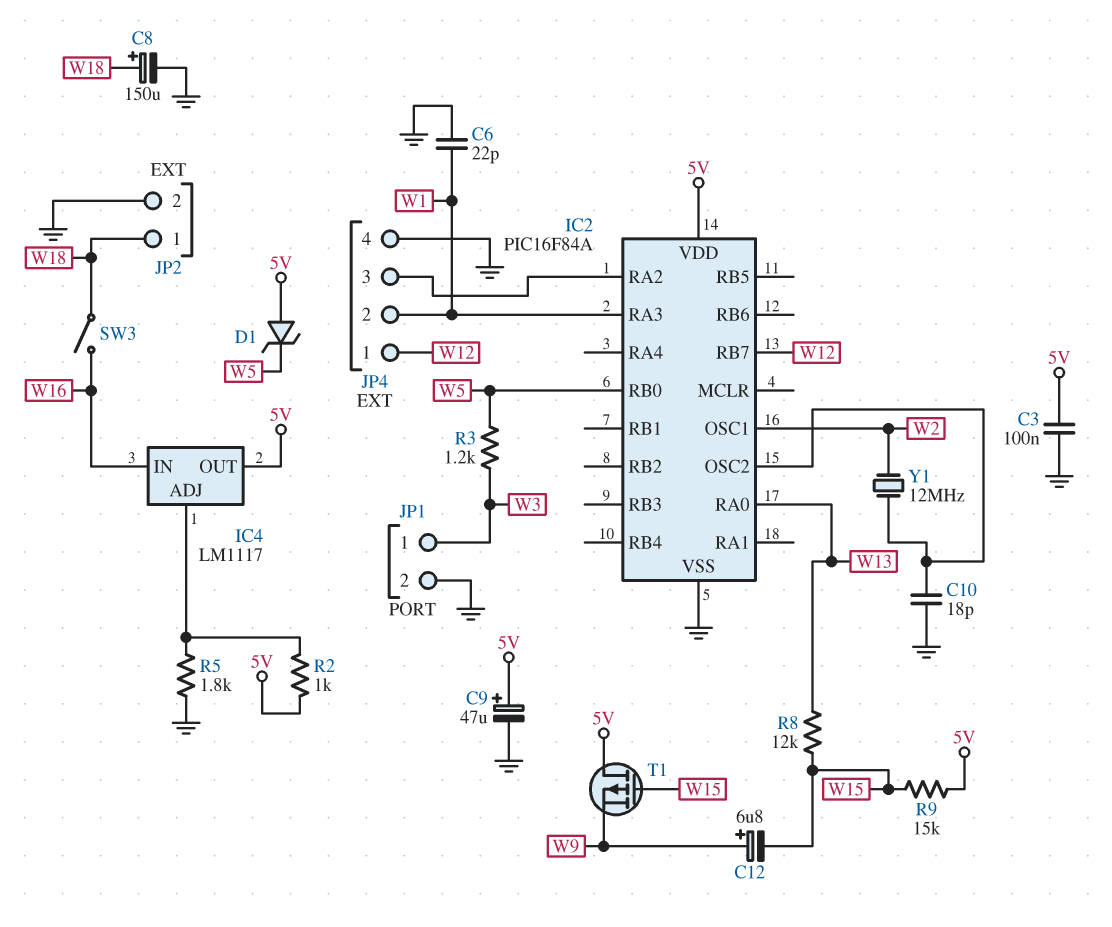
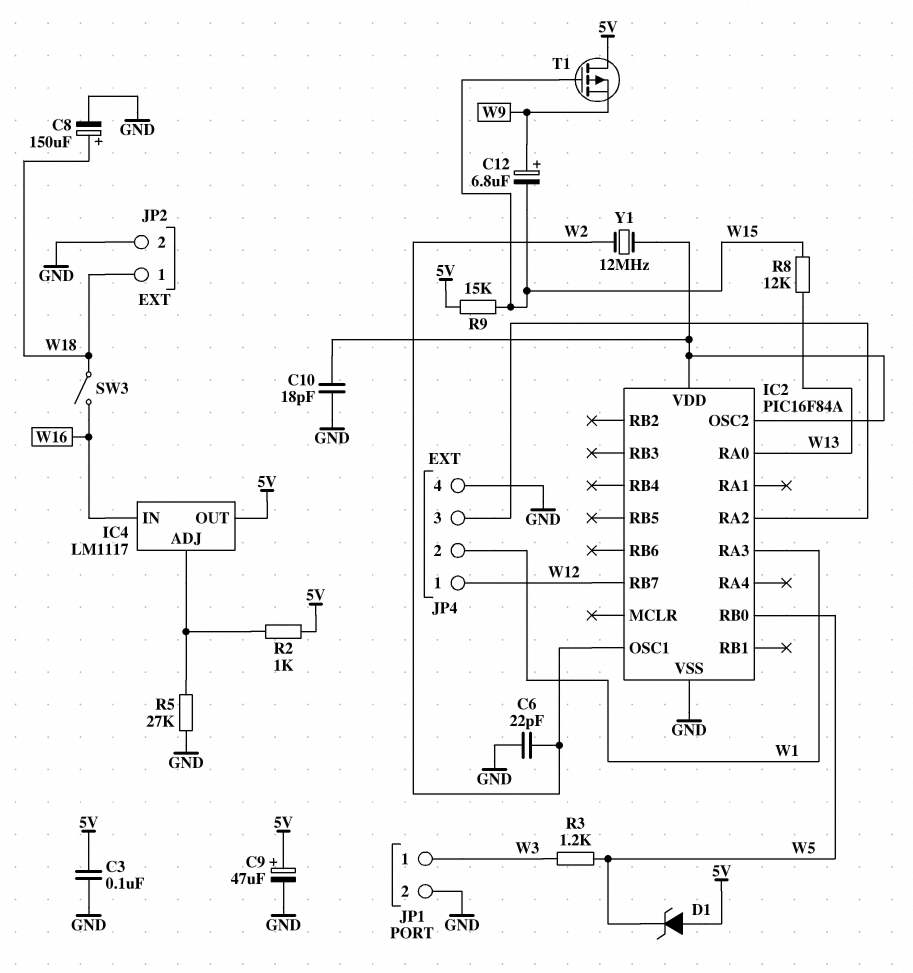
C6: 22pF (GND, W1) -> 22pF (GND, W2)
IC2 pin VDD: 5V -> IC2/OSC2
R5: 1.8k (GND, IC4/ADJ) -> 27k (GND, IC4/ADJ)

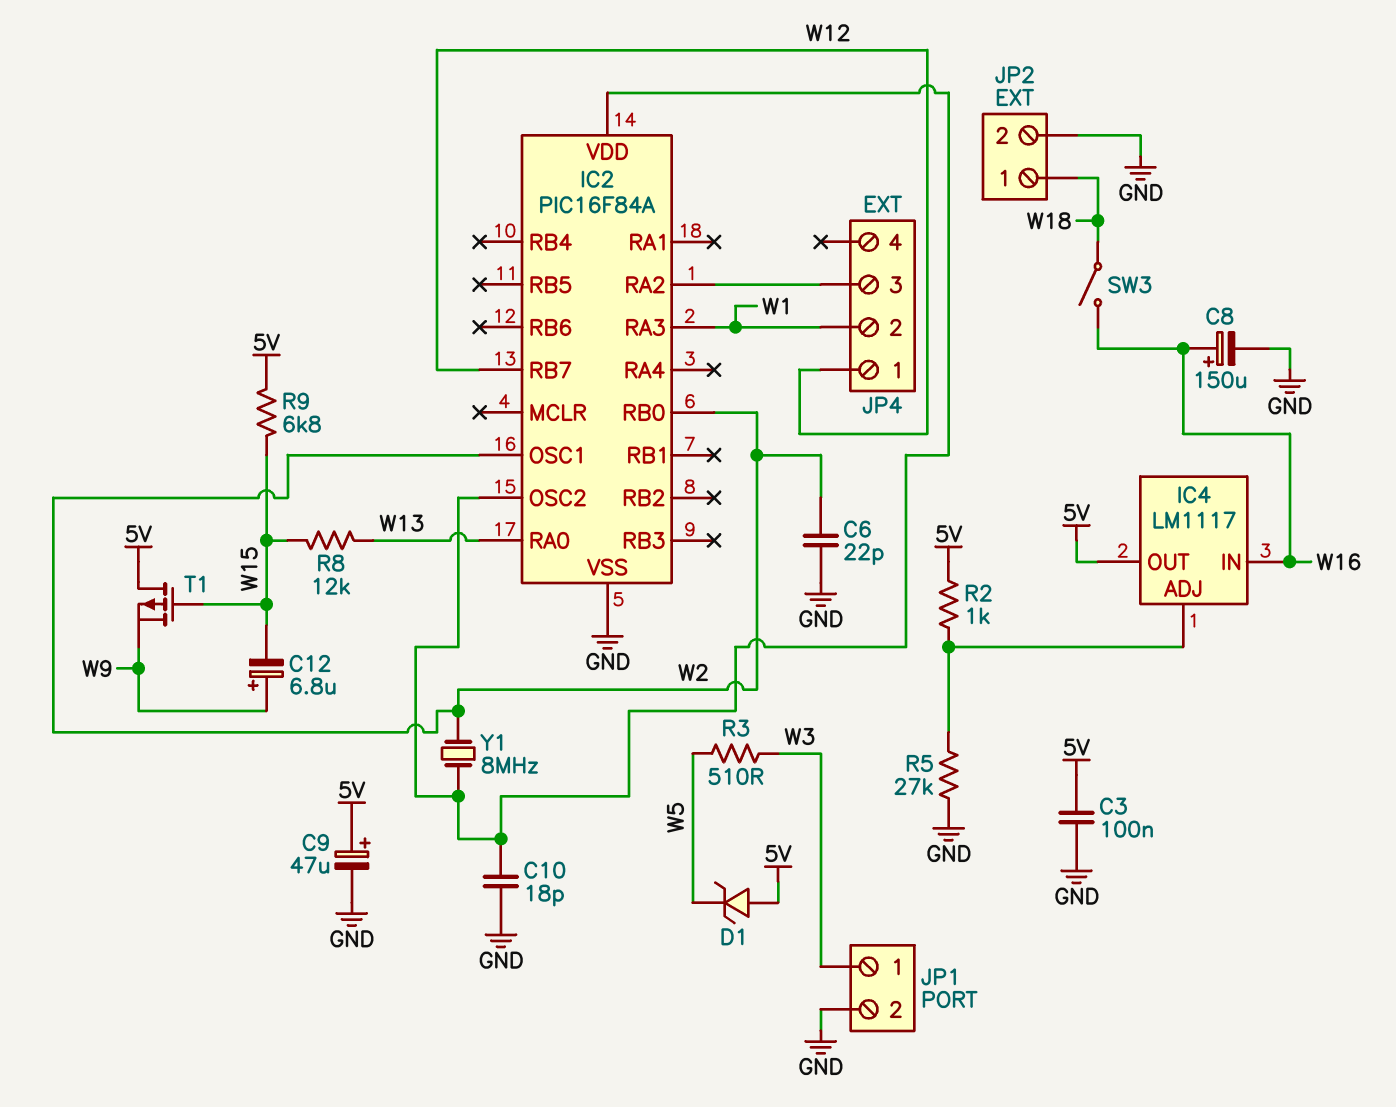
C8: 150uF (plus W18, minus GND) -> 150uF (plus W16, minus GND)
IC2 pin RB0: W5 -> W2
JP4 pin 4: GND -> none
R3: 1.2k (W3, W5) -> 510 (W3, W5)
R9: 15k (5V, W15) -> 6.8k (5V, W15)
Y1: 12MHz (IC2/OSC2, W2) -> 8MHz (IC2/OSC2, W2)

